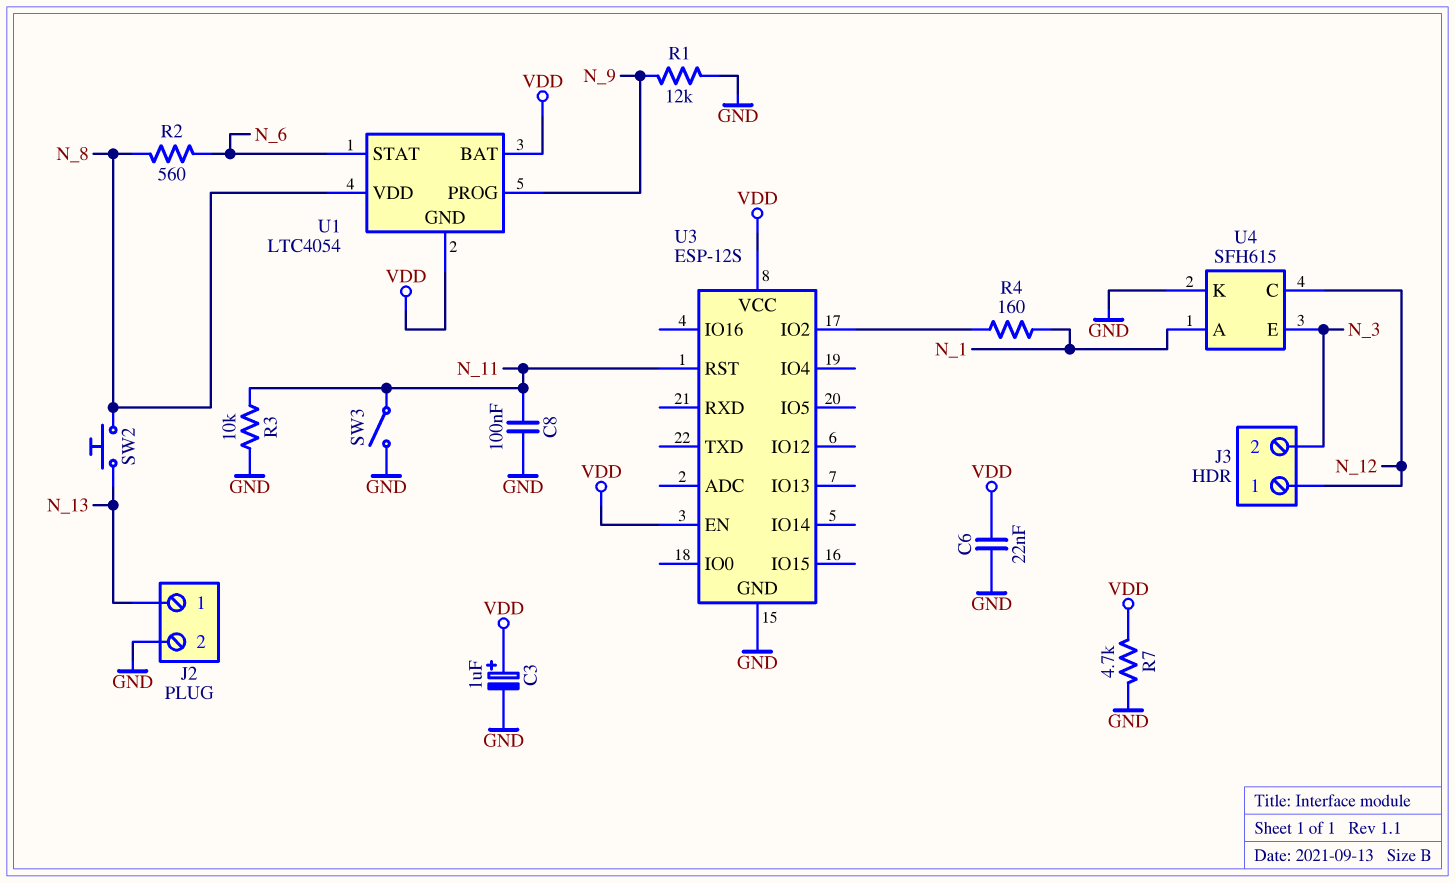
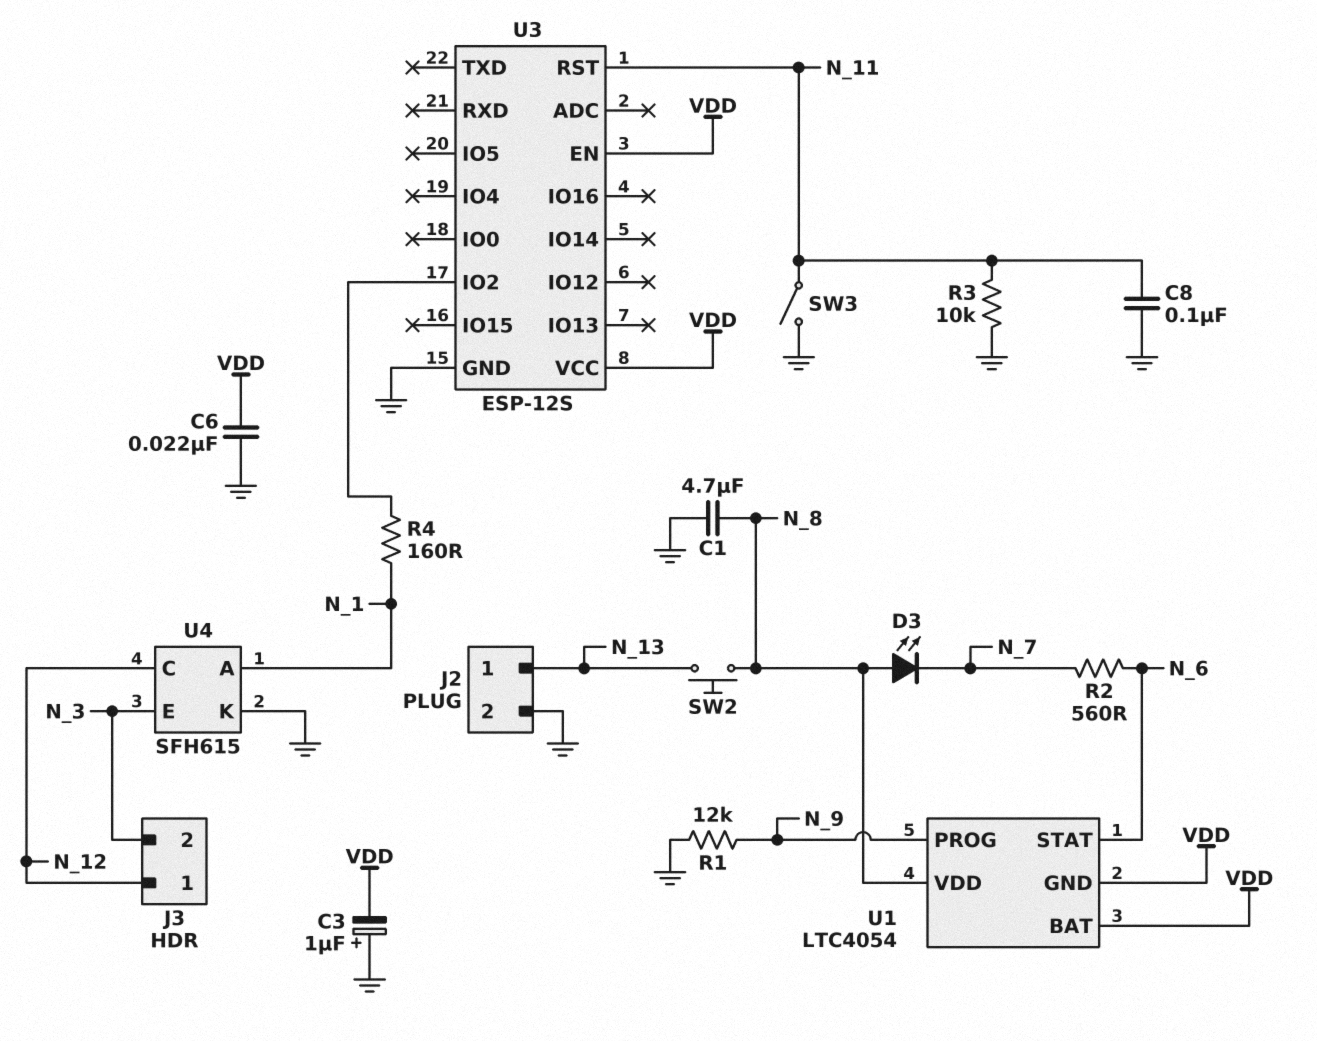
C1: none -> 4.7uF (GND, N_8)
C3: 1uF (plus VDD, minus GND) -> 1uF (plus GND, minus VDD)
D3: none -> LED (A N_8, K N_7)
R2: 560 (N_6, N_8) -> 560 (N_6, N_7)
R7: 4.7k (GND, VDD) -> none

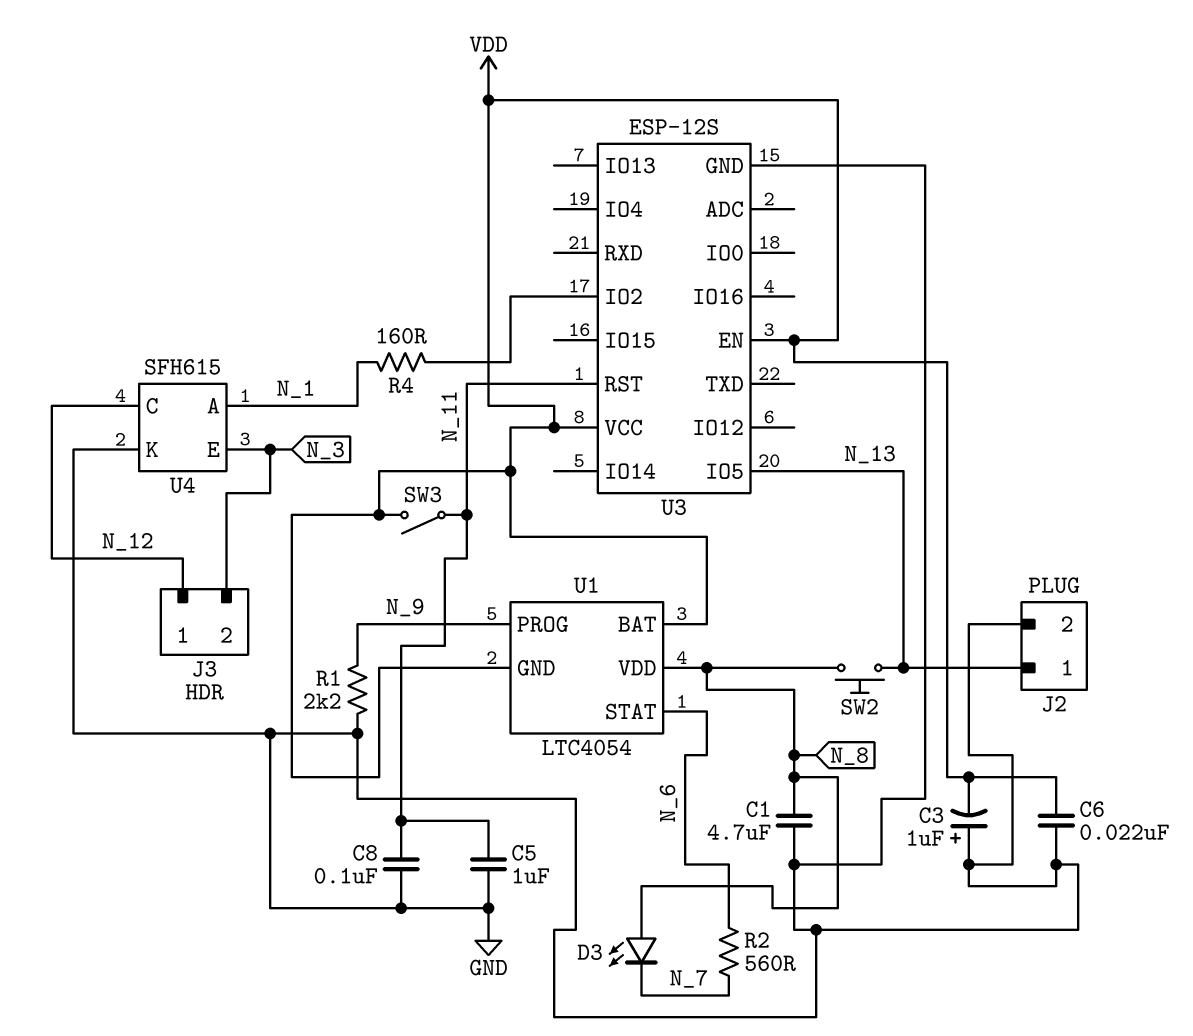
C5: none -> 1uF (GND, N_11)
R1: 12k (GND, N_9) -> 2.2k (GND, N_9)
R3: 10k (GND, N_11) -> none
SW3: switch (GND, N_11) -> switch (N_11, VDD)
U3 pin IO5: none -> N_13

